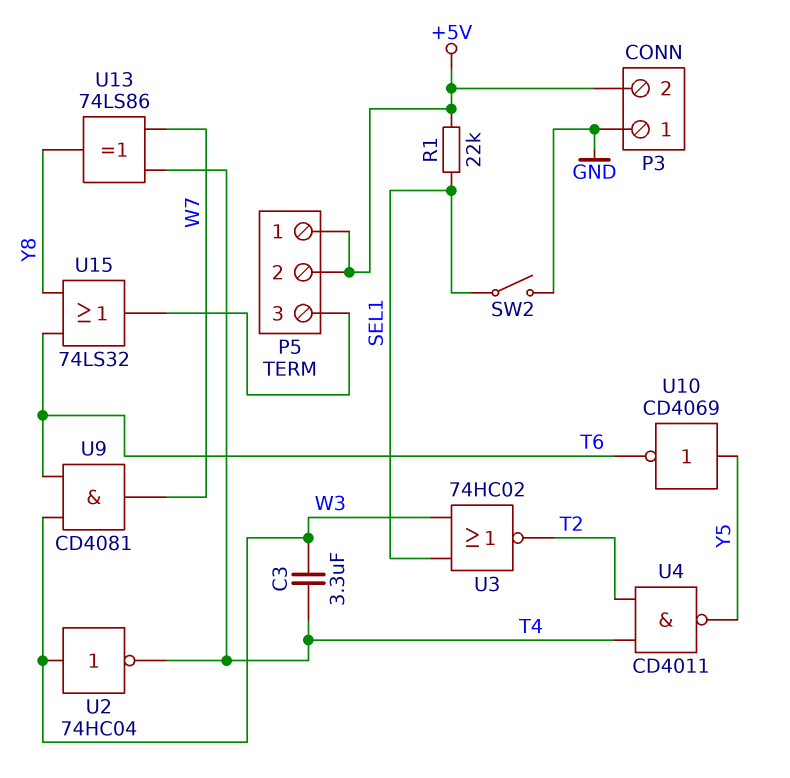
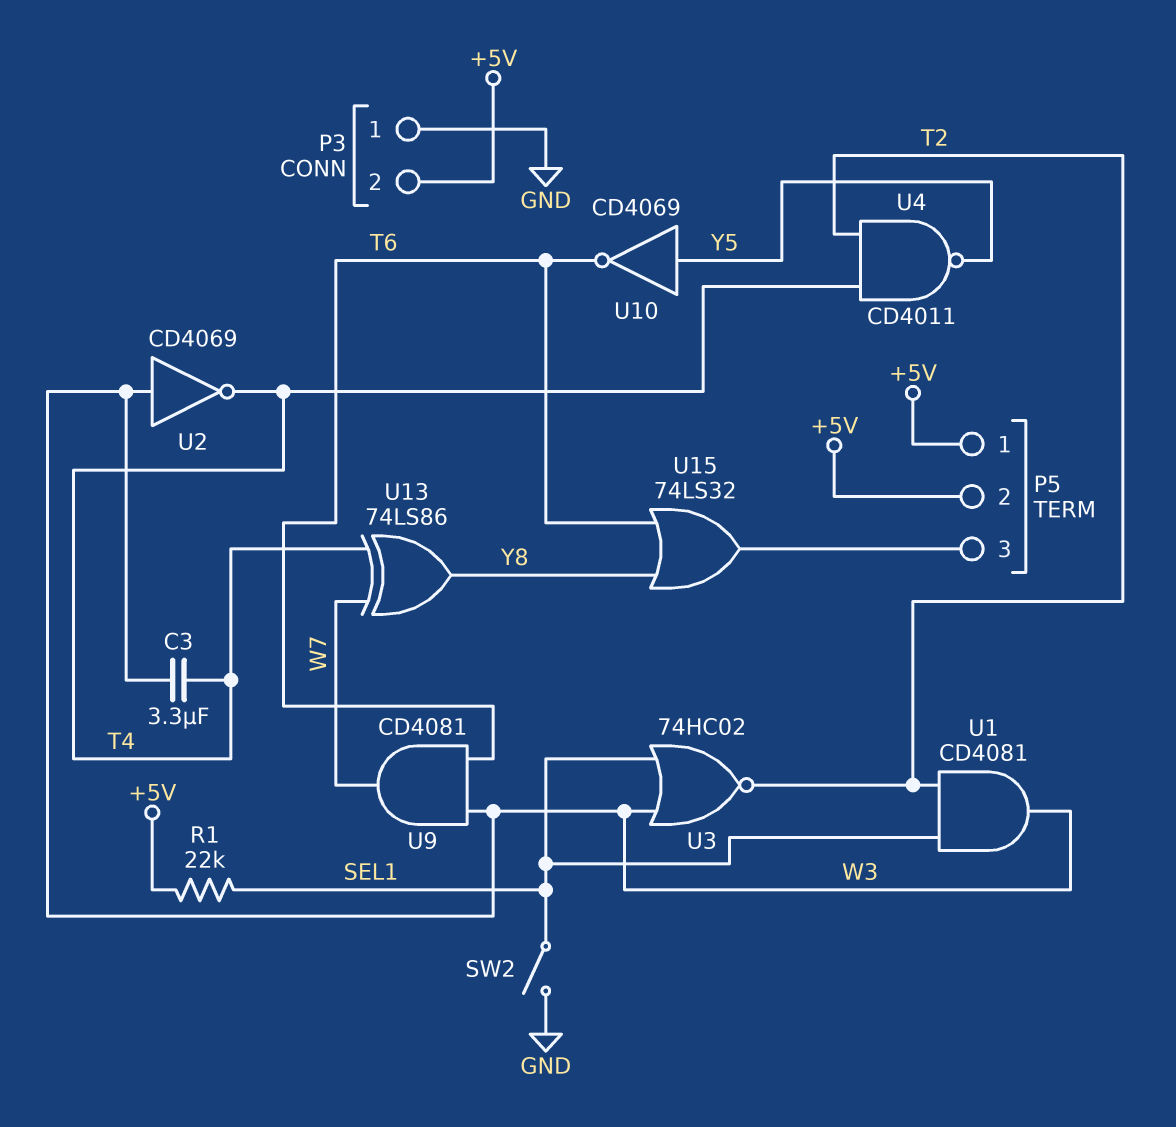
U1: none -> AND CD4081 (in SEL1, in T2, out W3)
U2: NOT 74HC04 (in W3, out T4) -> NOT CD4069 (in W3, out T4)

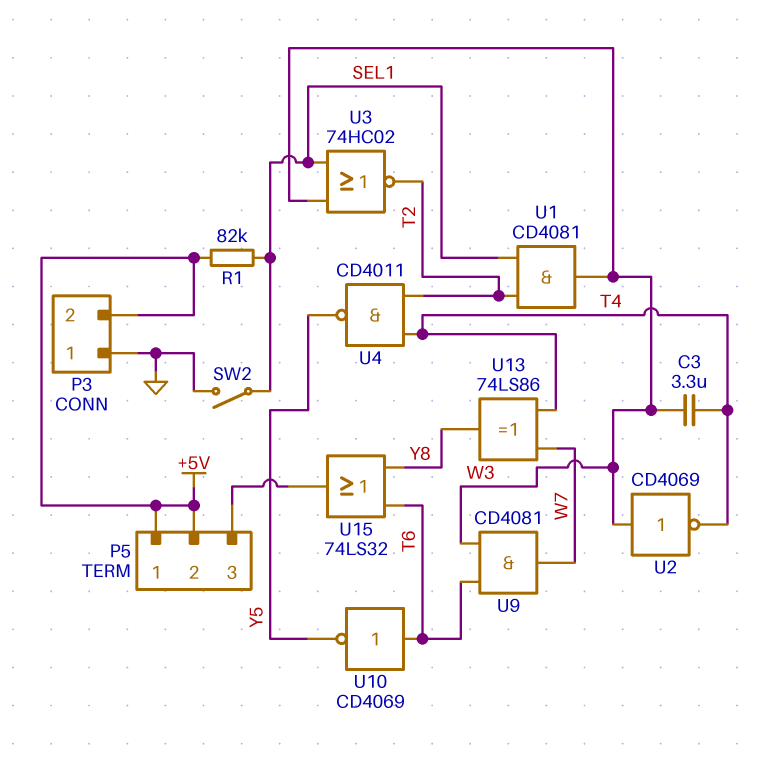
R1: 22k (+5V, SEL1) -> 82k (+5V, SEL1)
U10: NOT CD4069 (in Y5, out T6) -> NOT CD4069 (in T6, out Y5)

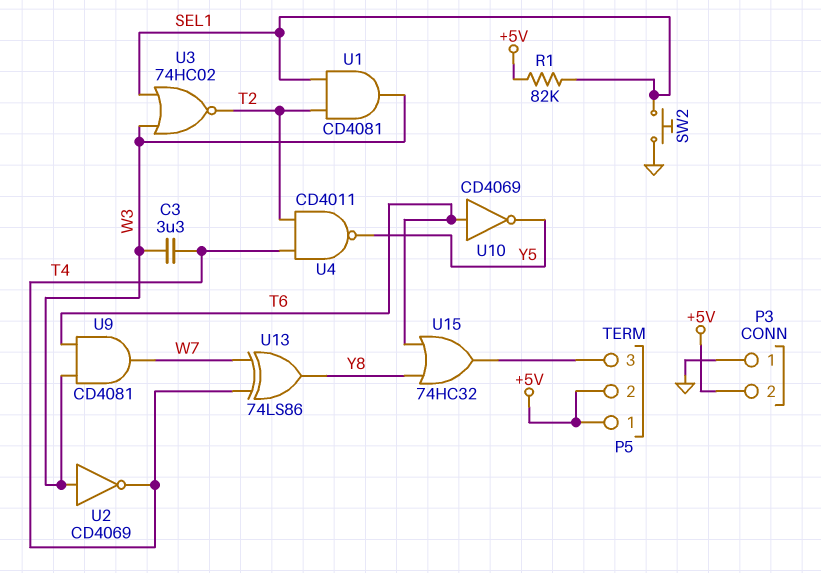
SW2: switch (GND, SEL1) -> button (GND, SEL1)
U15: OR 74LS32 (in T6, in Y8, out P5/3) -> OR 74HC32 (in T6, in Y8, out P5/3)

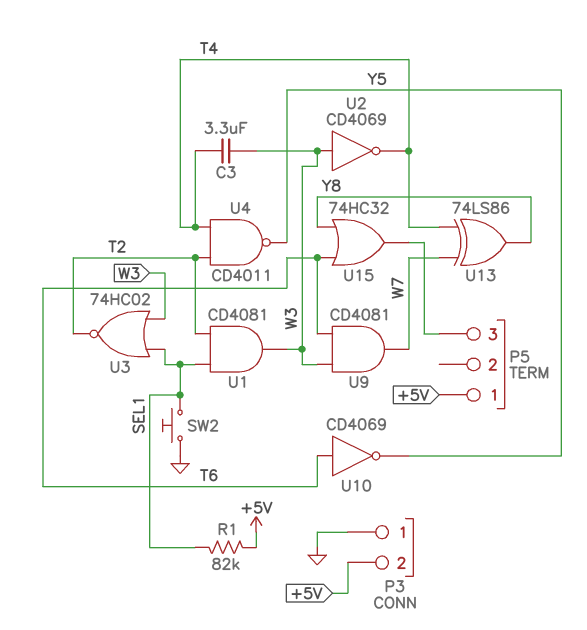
P5 pin 2: +5V -> none

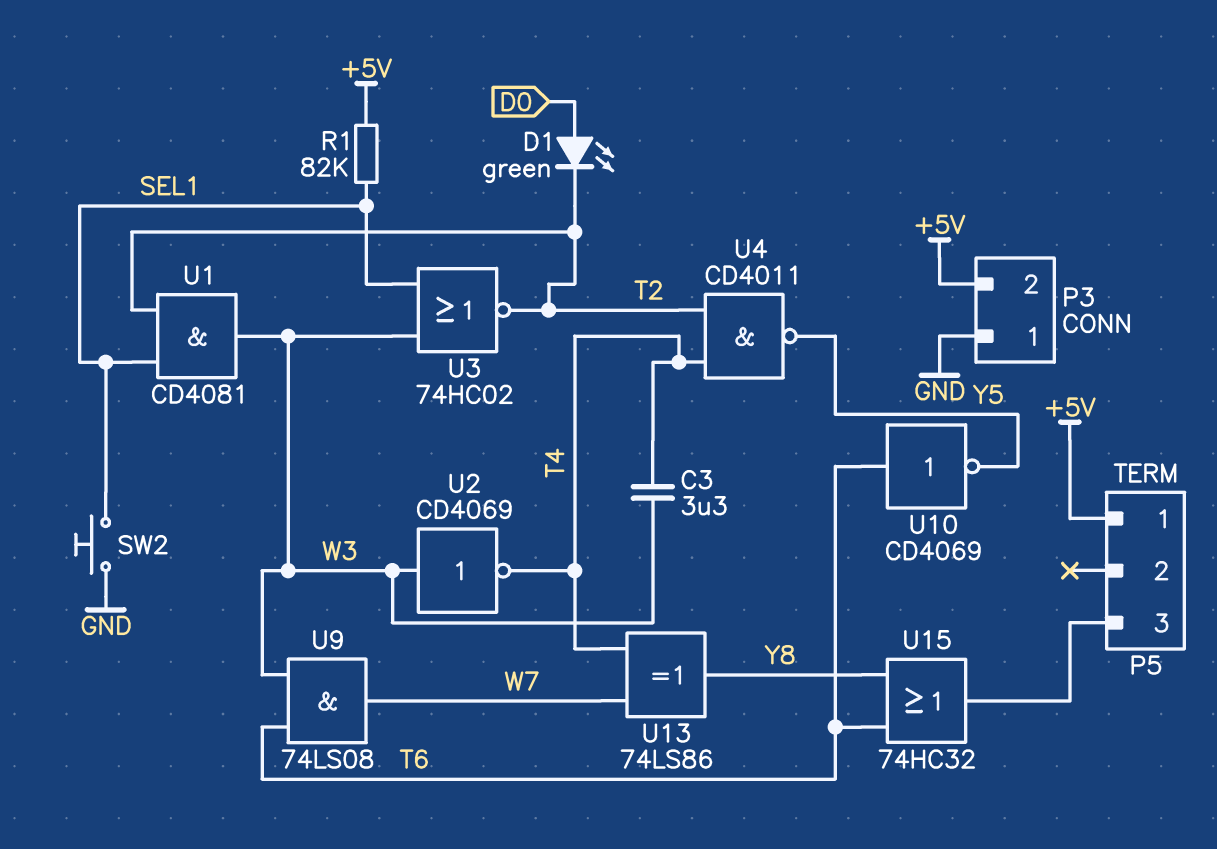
D1: none -> LED green (A D0, K T2)
U9: AND CD4081 (in T6, in W3, out W7) -> AND 74LS08 (in T6, in W3, out W7)

